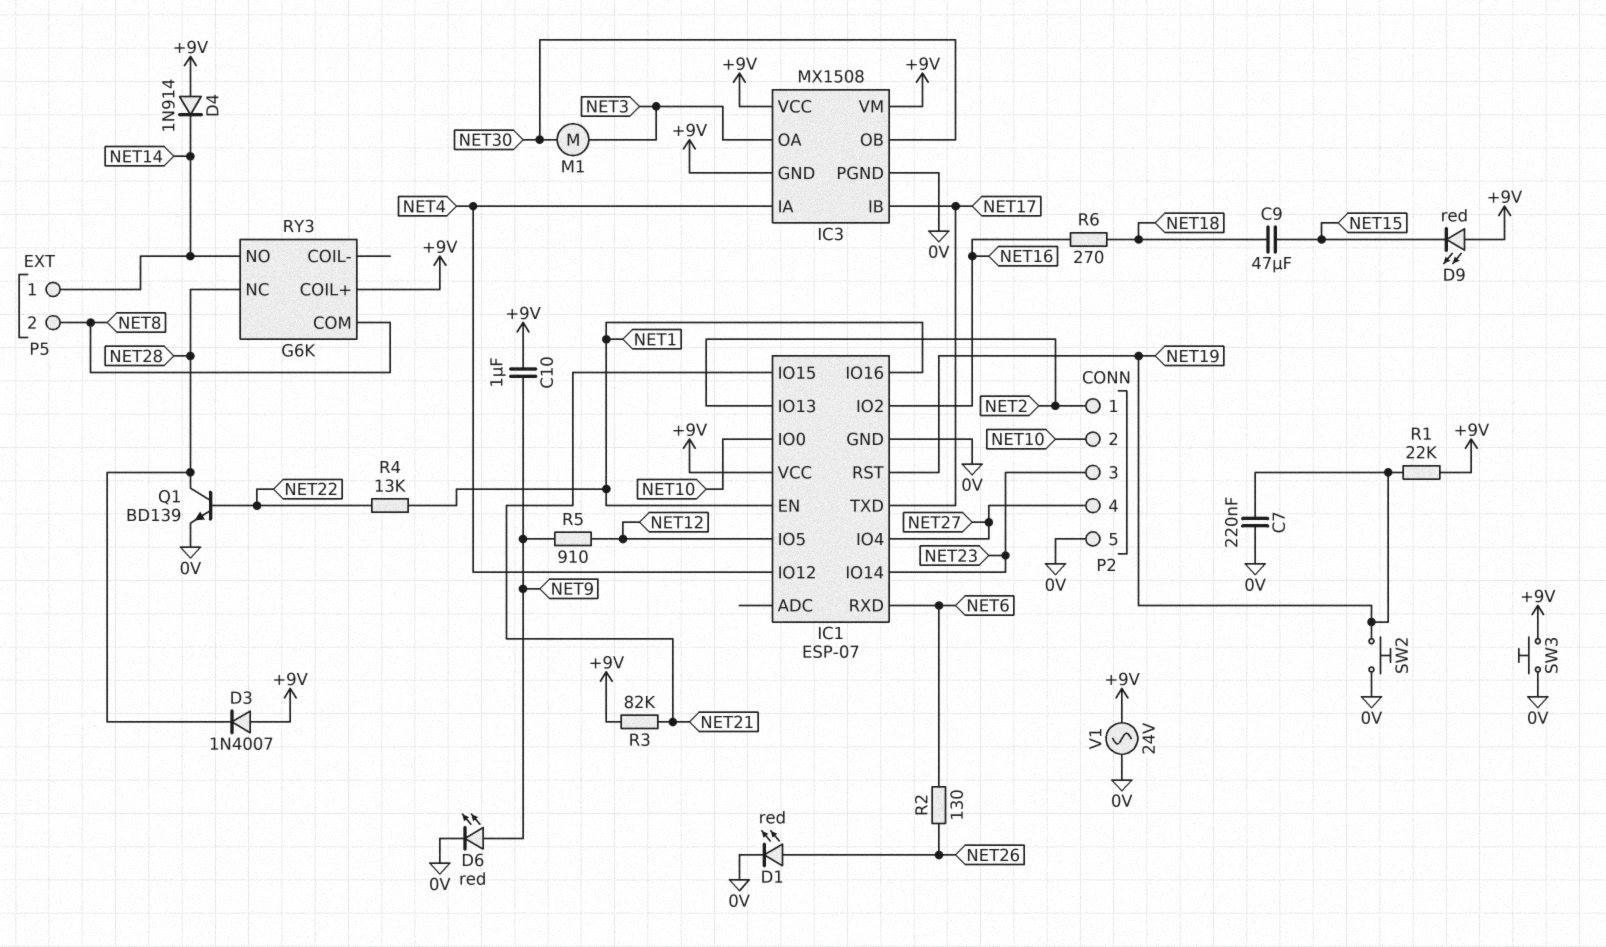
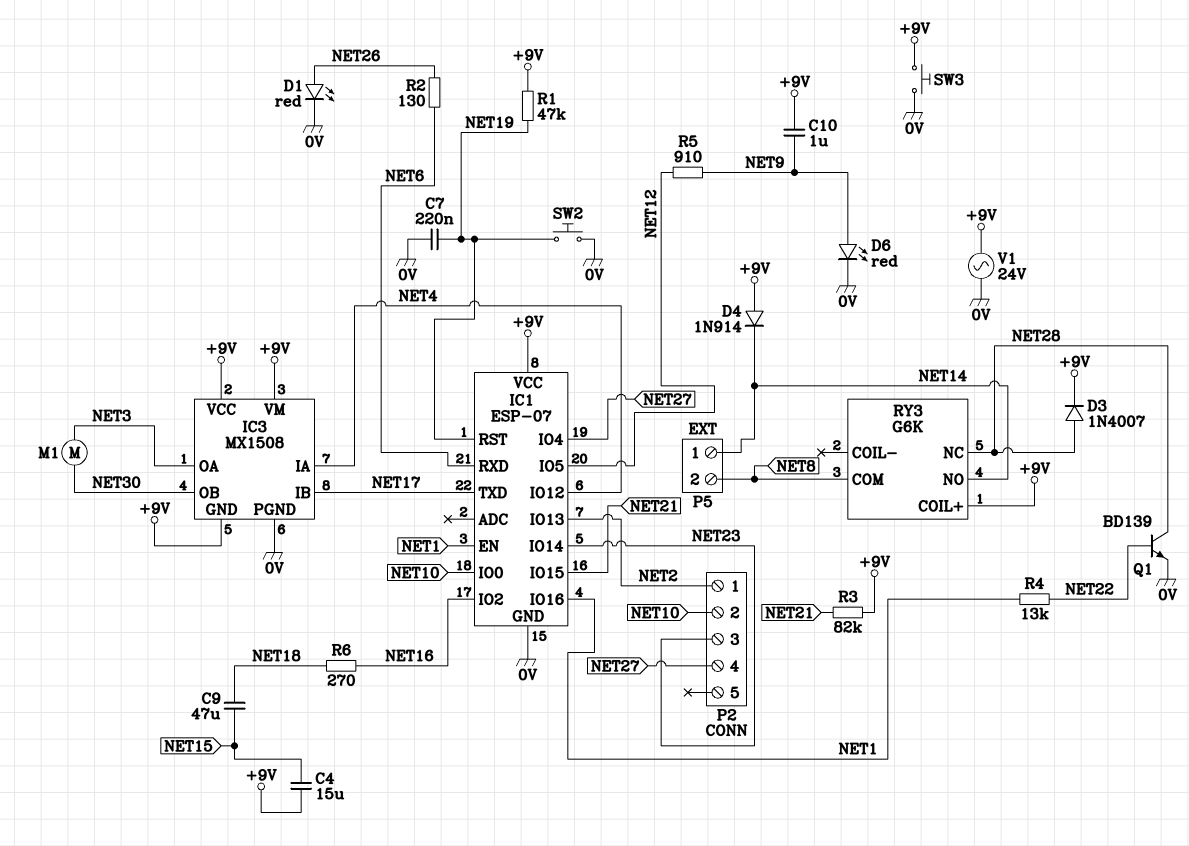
C4: none -> 15uF (+9V, NET15)
D3: diode 1N4007 (A +9V, K NET28) -> diode 1N4007 (A NET28, K +9V)
D9: LED red (A +9V, K NET15) -> none
P2 pin 5: 0V -> none
R1: 22k (+9V, NET19) -> 47k (+9V, NET19)

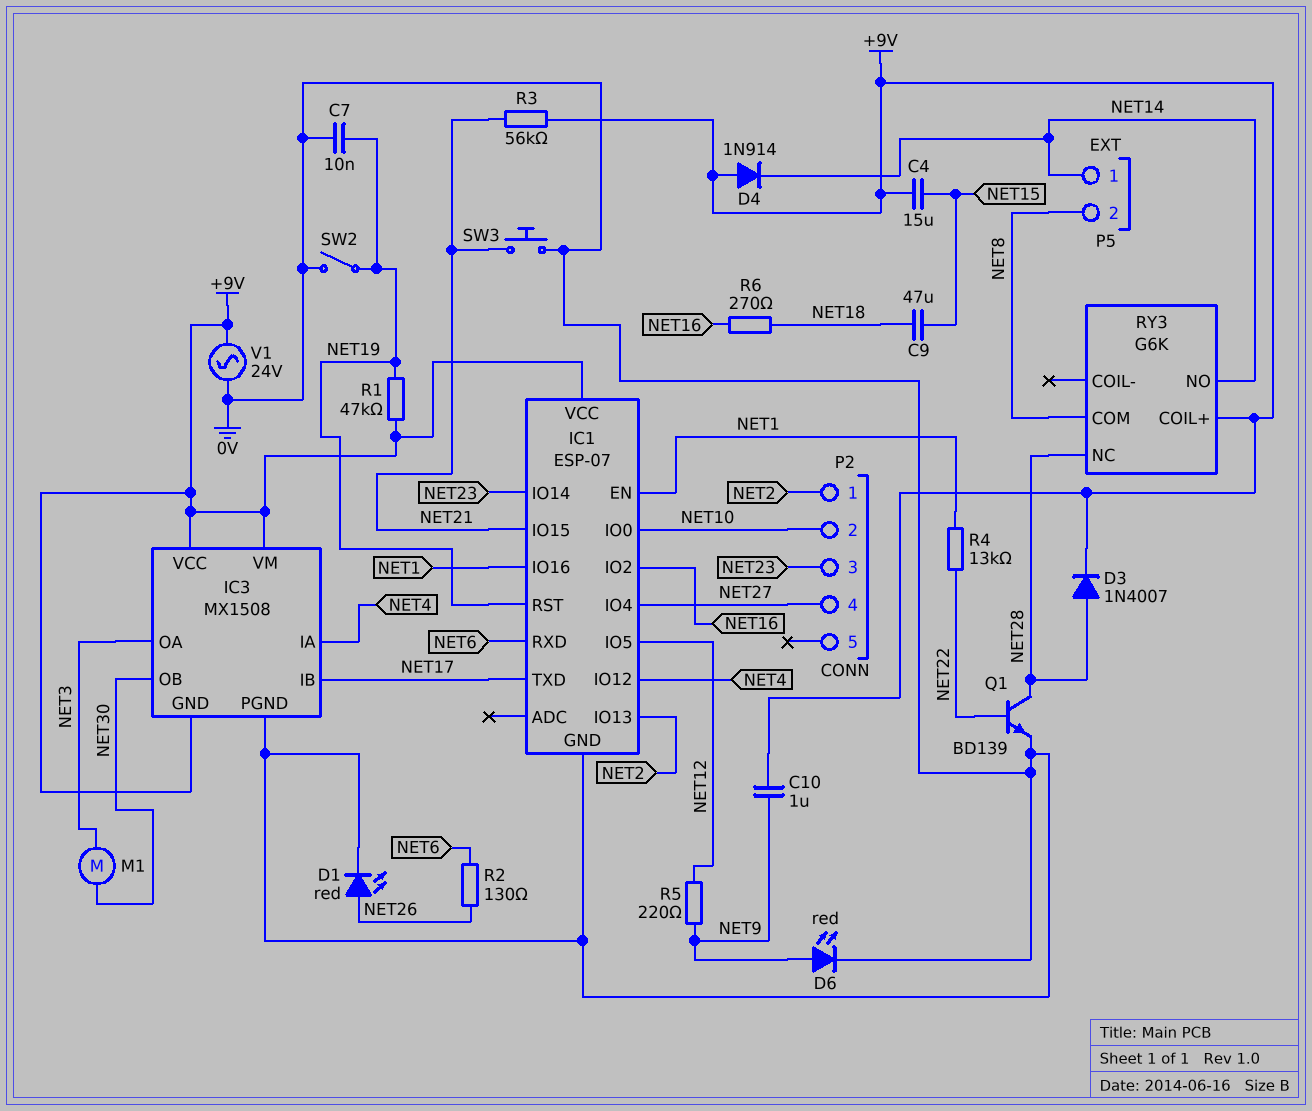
C7: 220nF (0V, NET19) -> 10nF (0V, NET19)
R3: 82k (+9V, NET21) -> 56k (+9V, NET21)
R5: 910 (NET9, NET12) -> 220 (NET9, NET12)
SW2: button (0V, NET19) -> switch (0V, NET19)
SW3: button (+9V, 0V) -> button (0V, NET21)

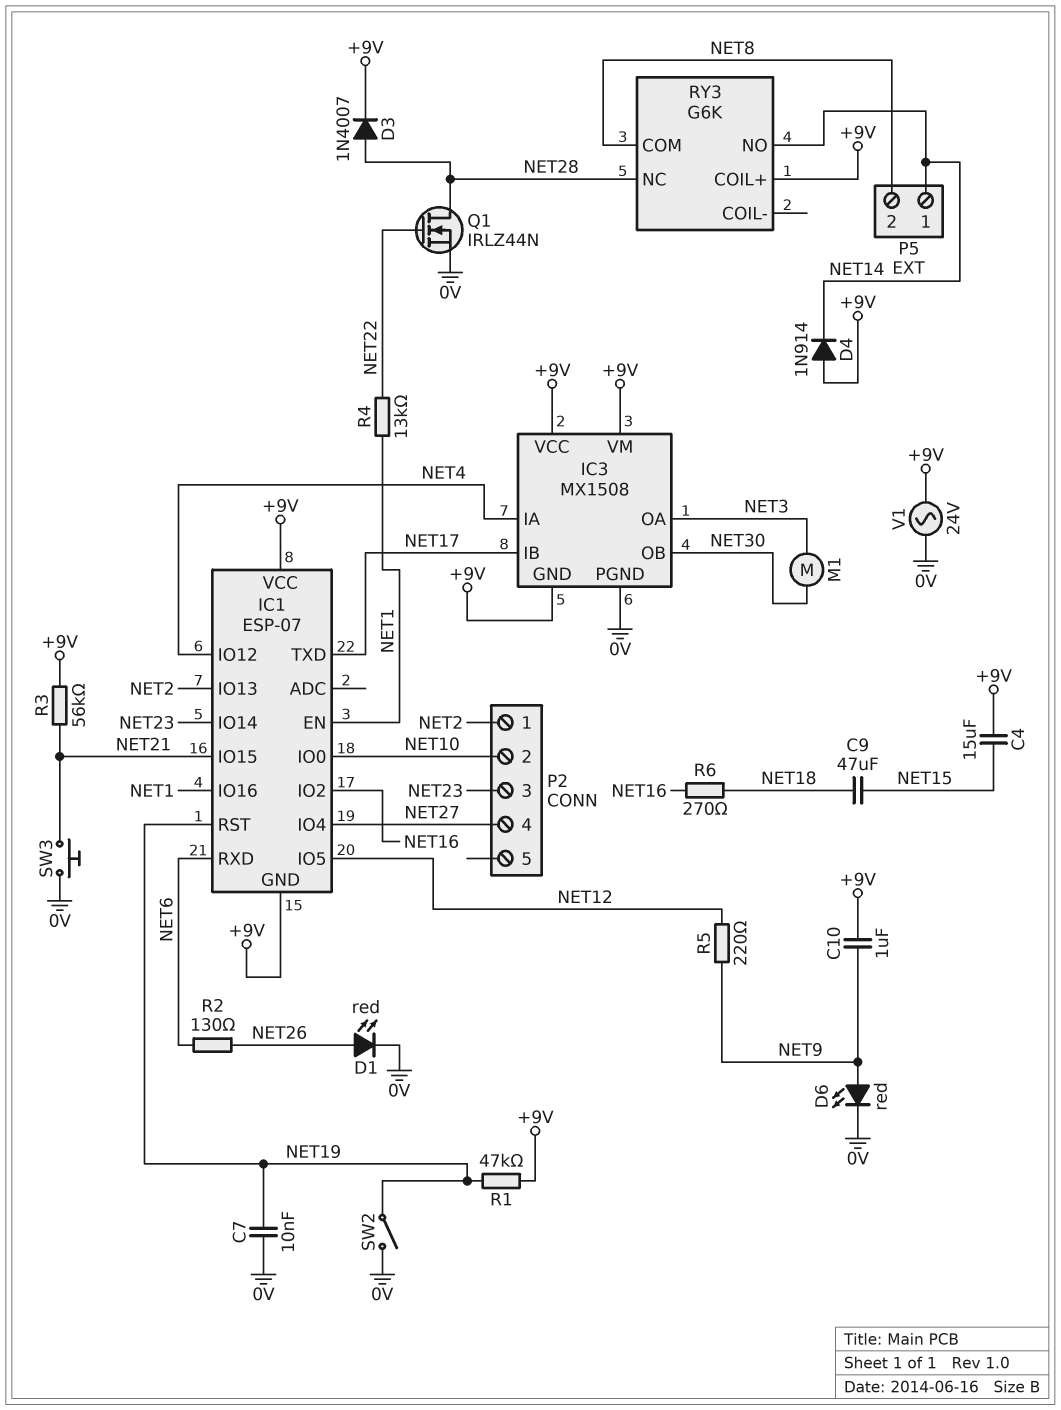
IC1 pin GND: 0V -> +9V
Q1: NPN BD139 (B NET22, C NET28, E 0V) -> NMOS IRLZ44N (G NET22, D NET28, S 0V)

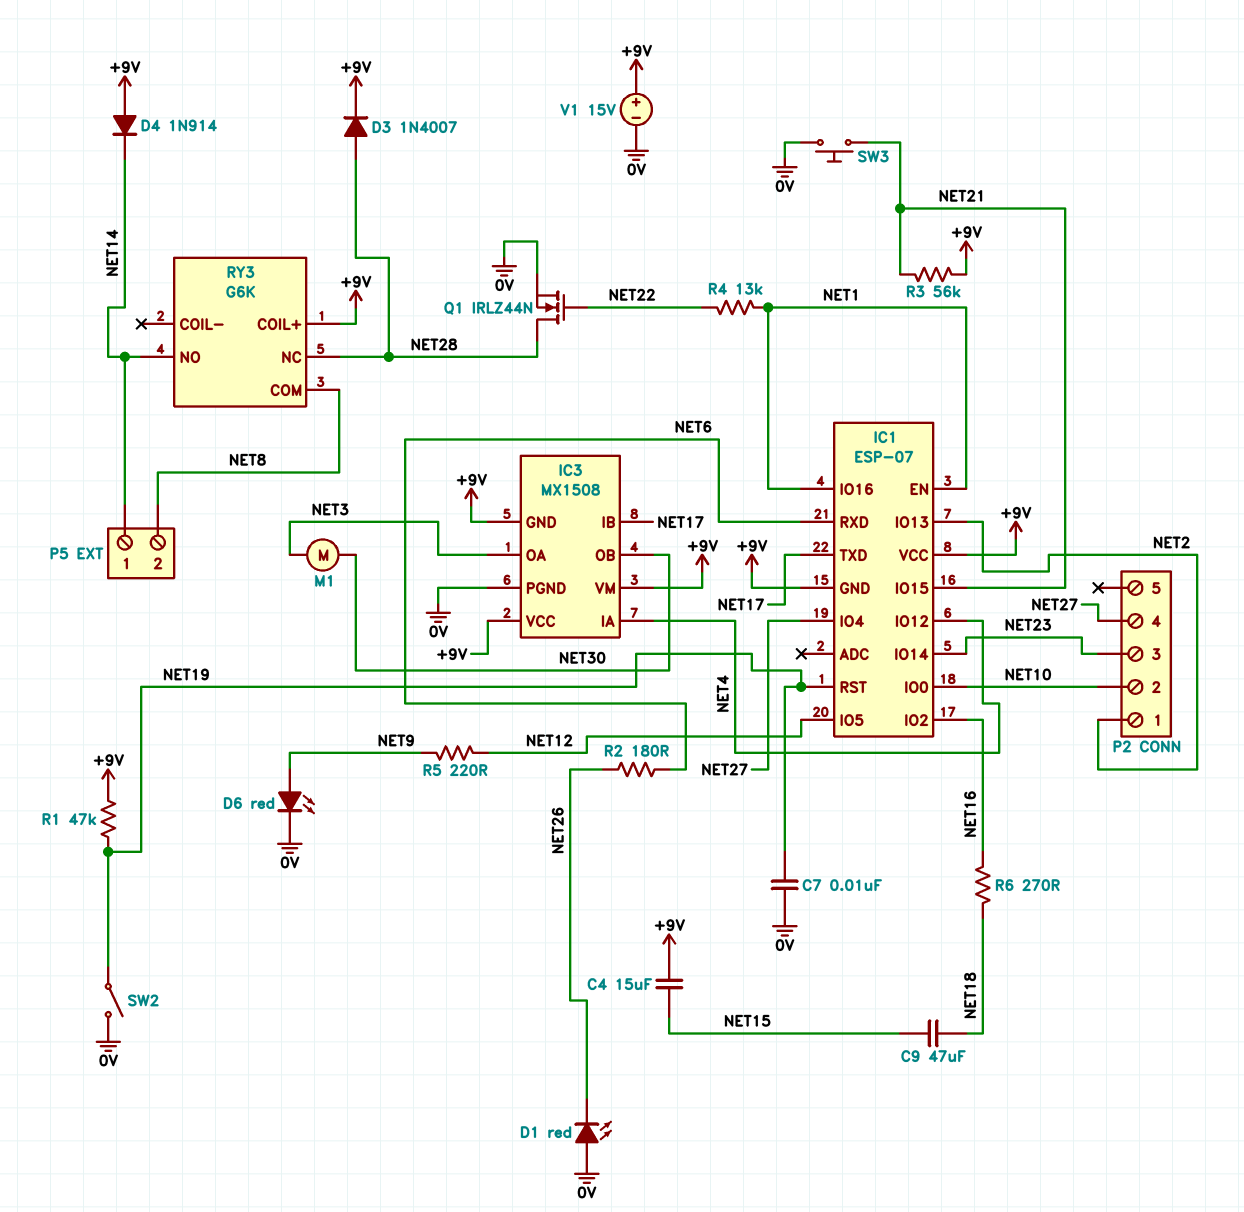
C10: 1uF (+9V, NET9) -> none
D1: LED red (A NET26, K 0V) -> LED red (A 0V, K NET26)
R2: 130 (NET6, NET26) -> 180 (NET6, NET26)
V1: AC 24V (+9V, 0V) -> 15V (plus +9V, minus 0V)

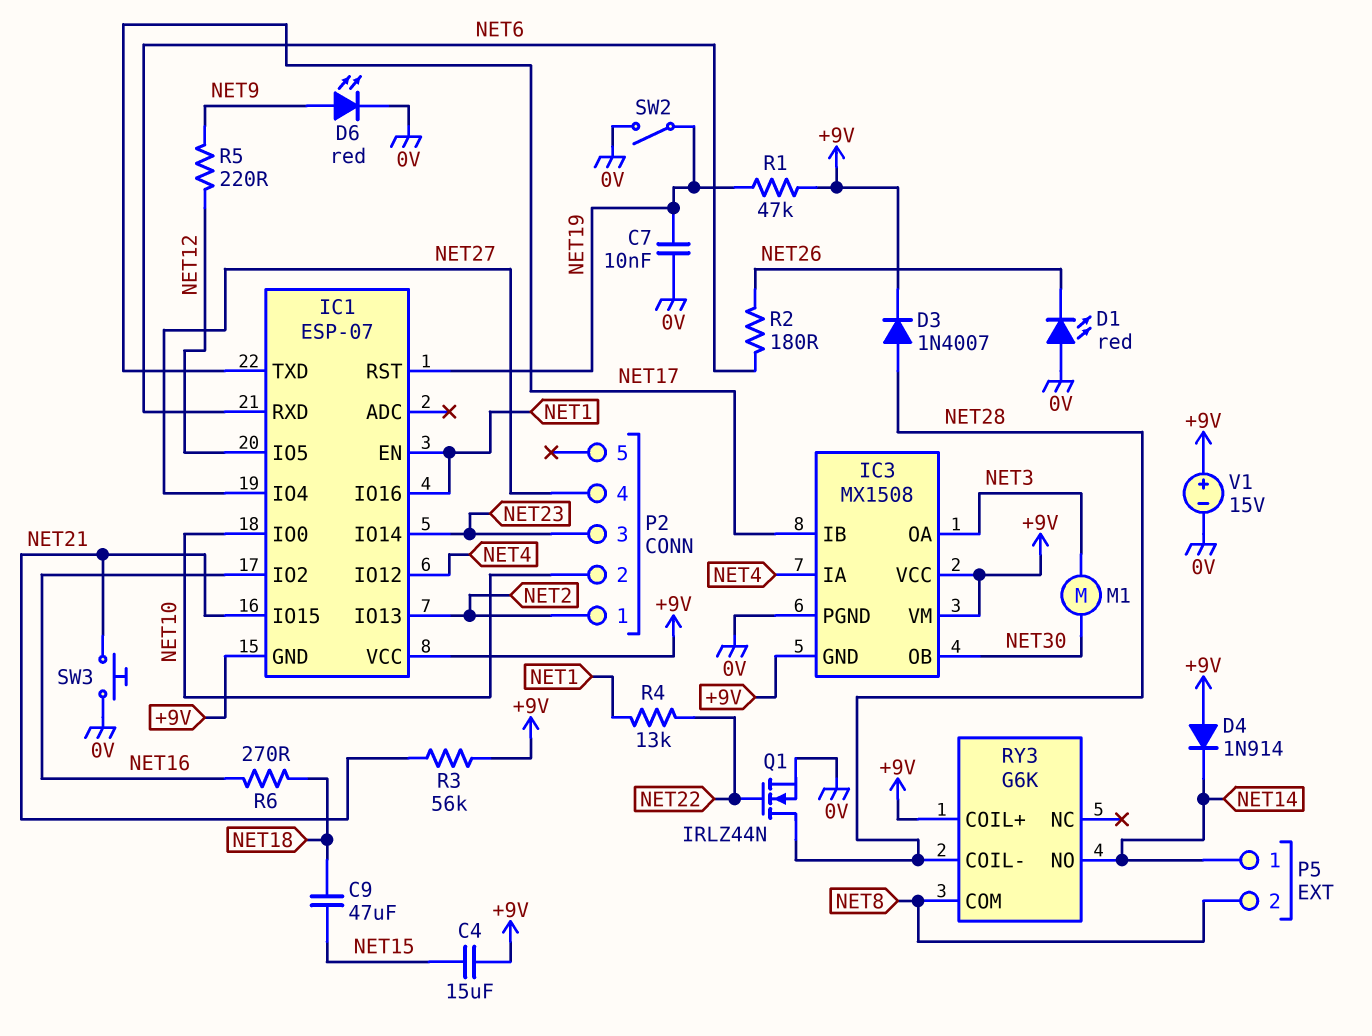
RY3 pin COIL-: none -> NET28
RY3 pin NC: NET28 -> none

